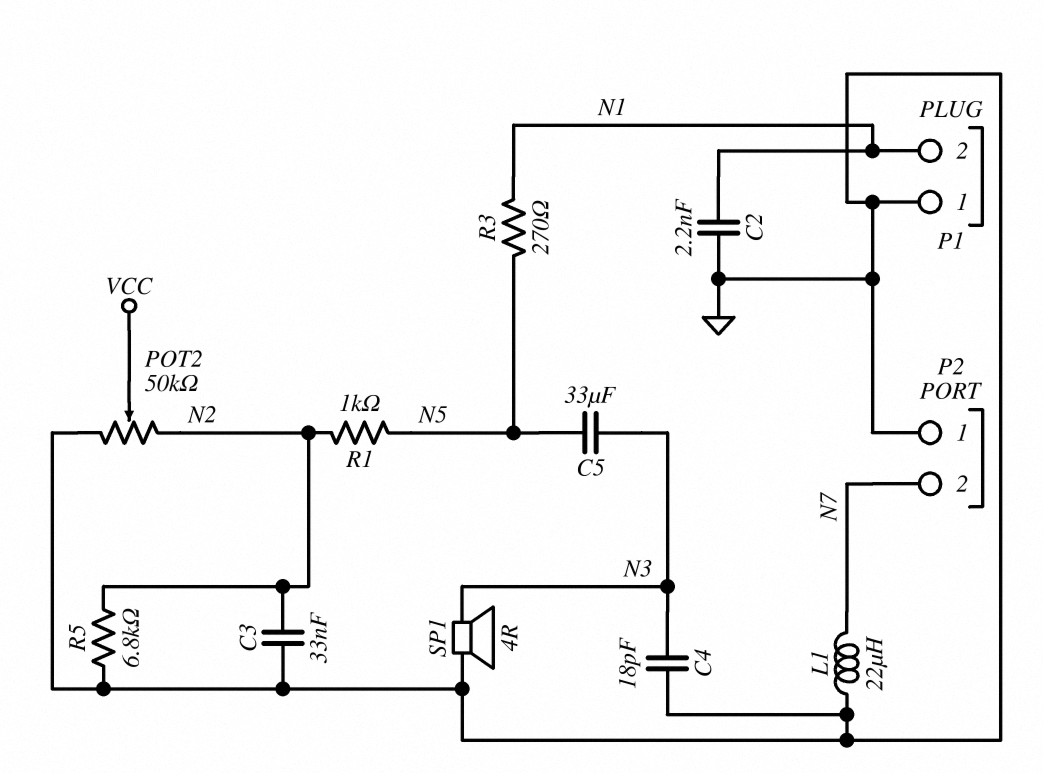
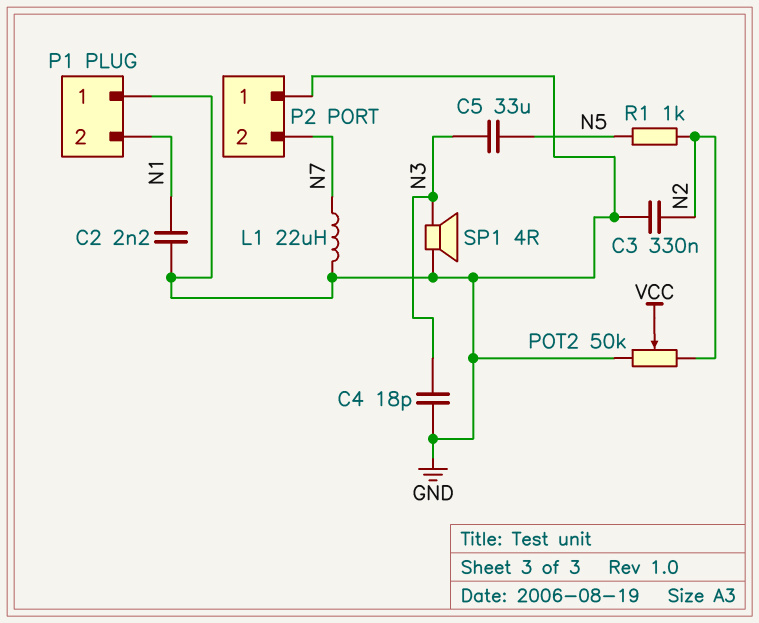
C3: 33nF (GND, N2) -> 330nF (GND, N2)
R3: 270 (N1, N5) -> none
R5: 6.8k (GND, N2) -> none

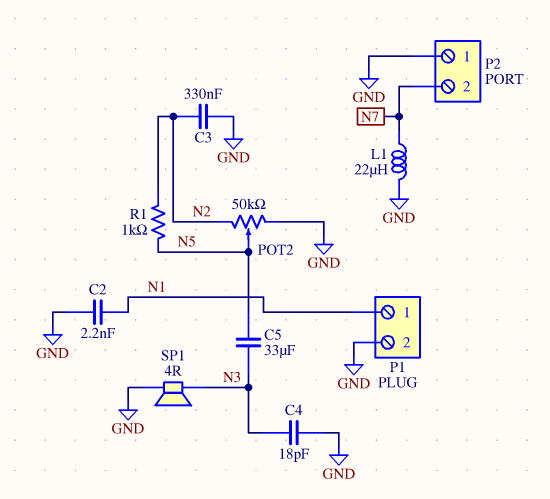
P1 pin 1: GND -> N1
P1 pin 2: N1 -> GND
POT2: 50k (GND, N2, wiper VCC) -> 50k (GND, N2, wiper N5)

